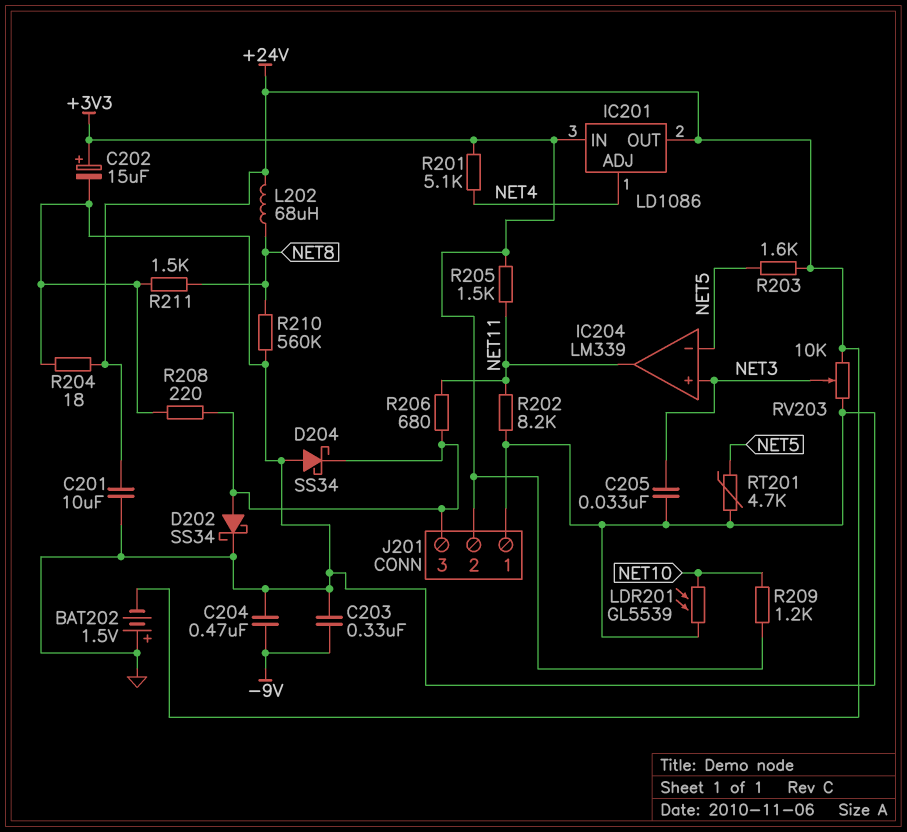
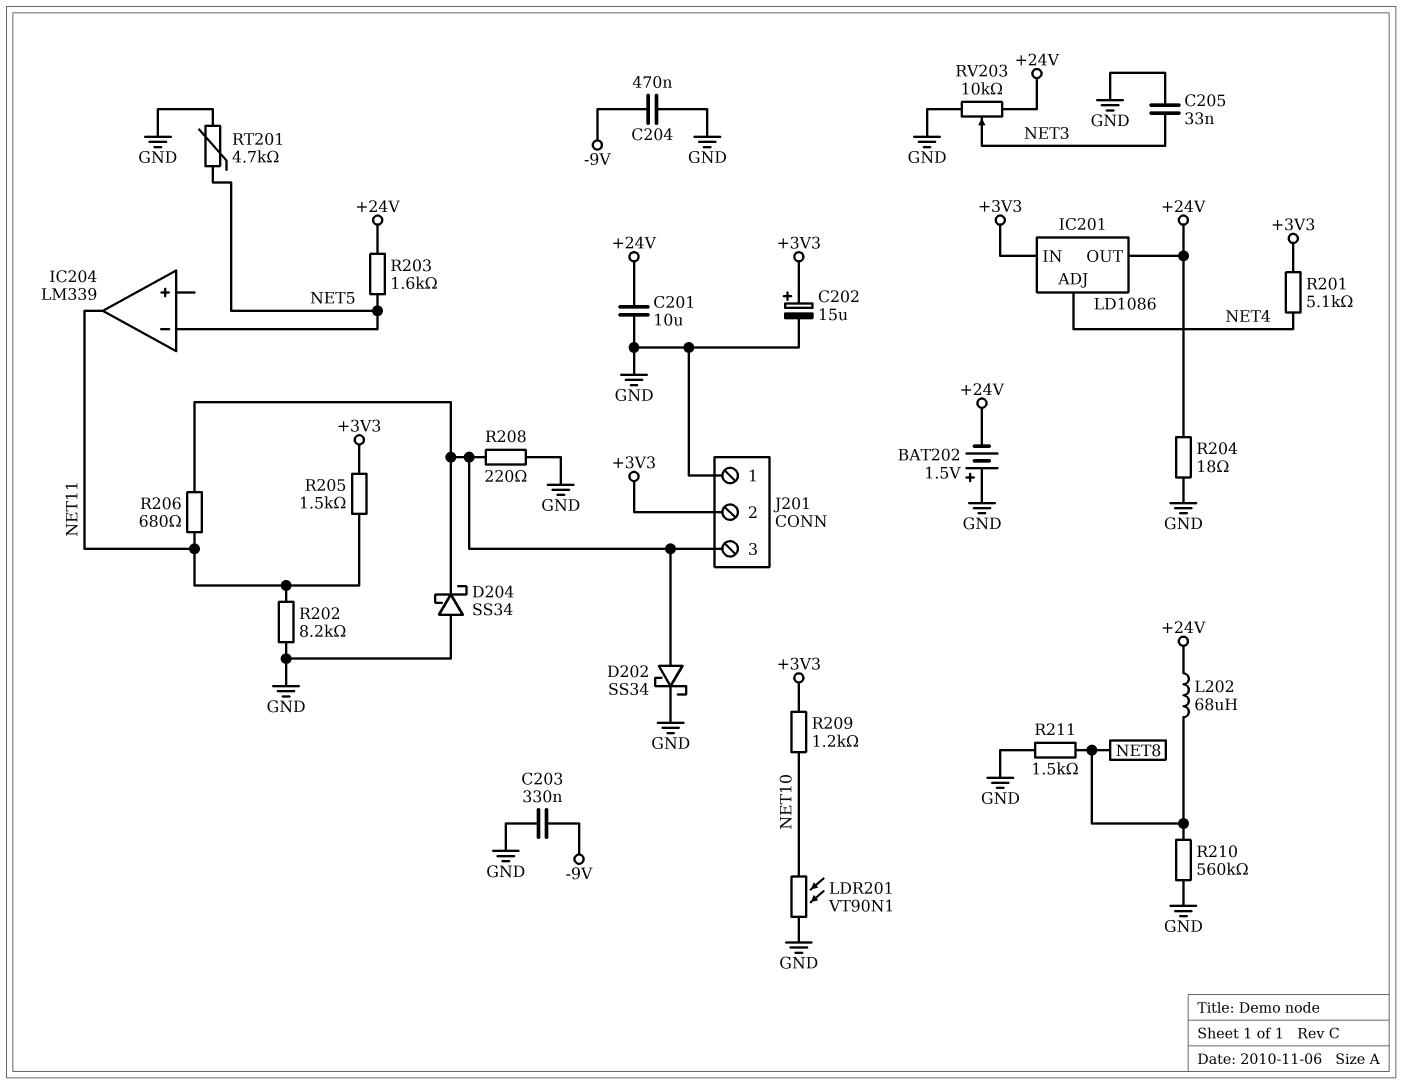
IC204 pin in+: NET3 -> none
LDR201: GL5539 (GND, NET10) -> VT90N1 (GND, NET10)

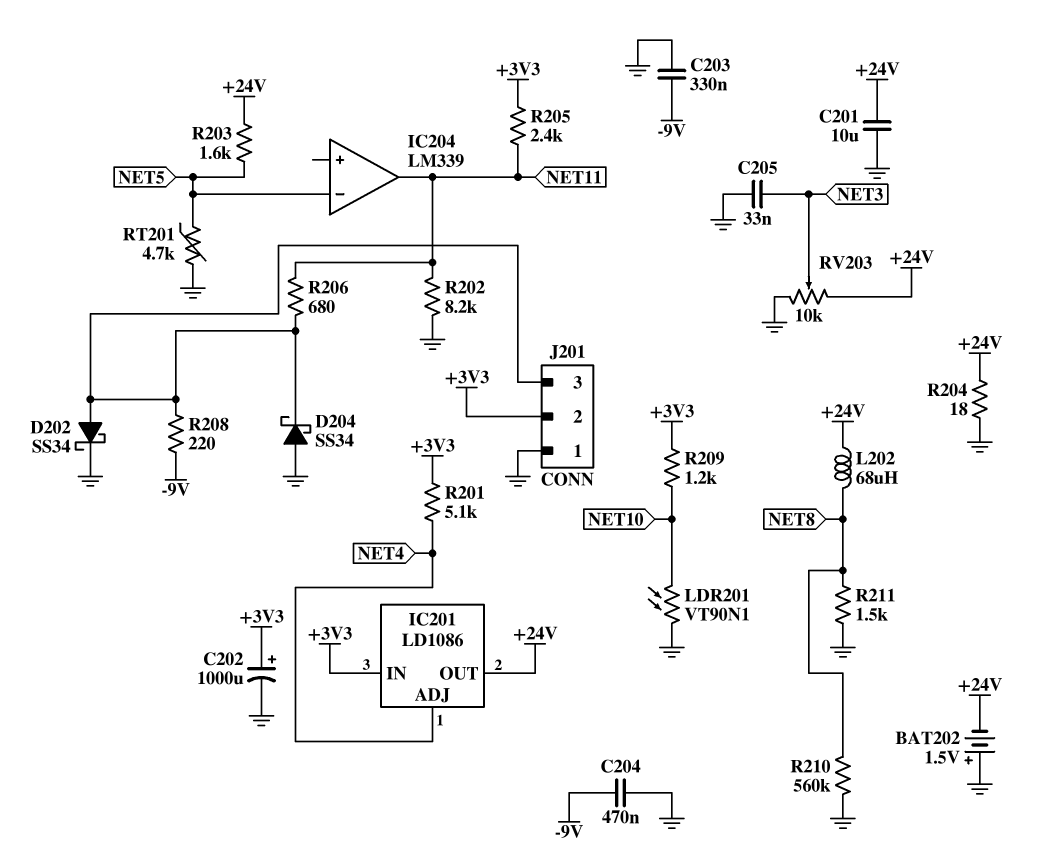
C202: 15uF (plus +3V3, minus GND) -> 1000uF (plus +3V3, minus GND)
R205: 1.5k (+3V3, NET11) -> 2.4k (+3V3, NET11)
R208: 220 (GND, J201/3) -> 220 (-9V, J201/3)

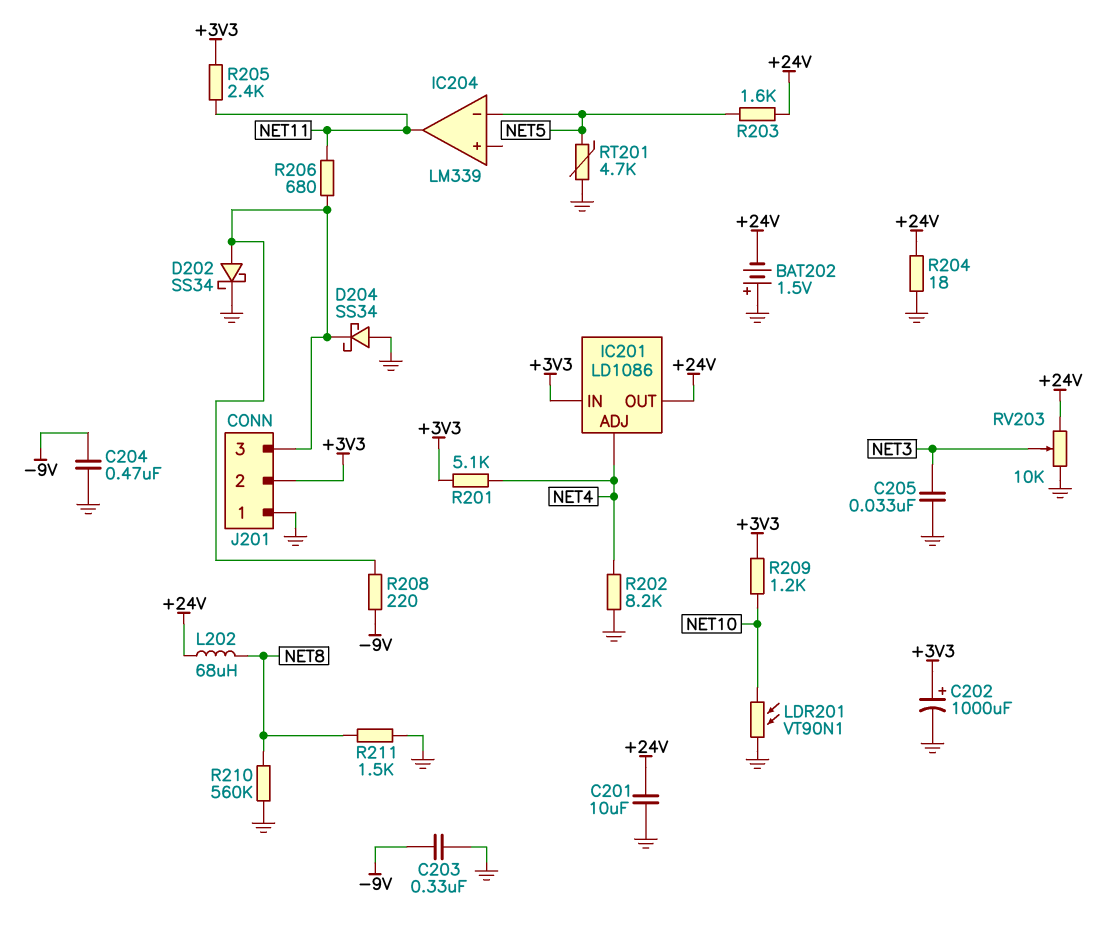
R202: 8.2k (GND, NET11) -> 8.2k (GND, NET4)

